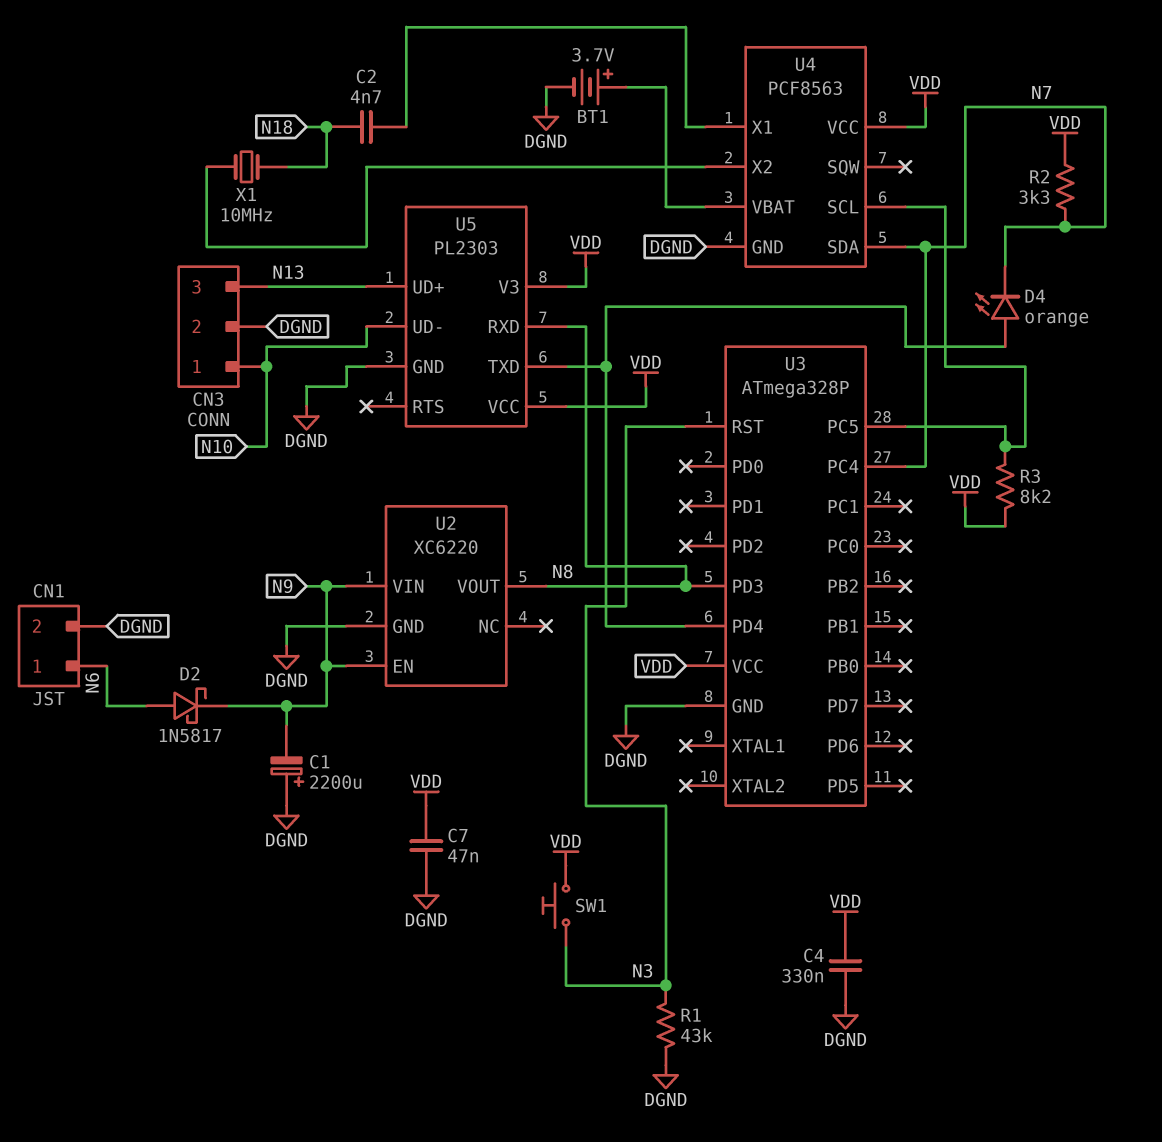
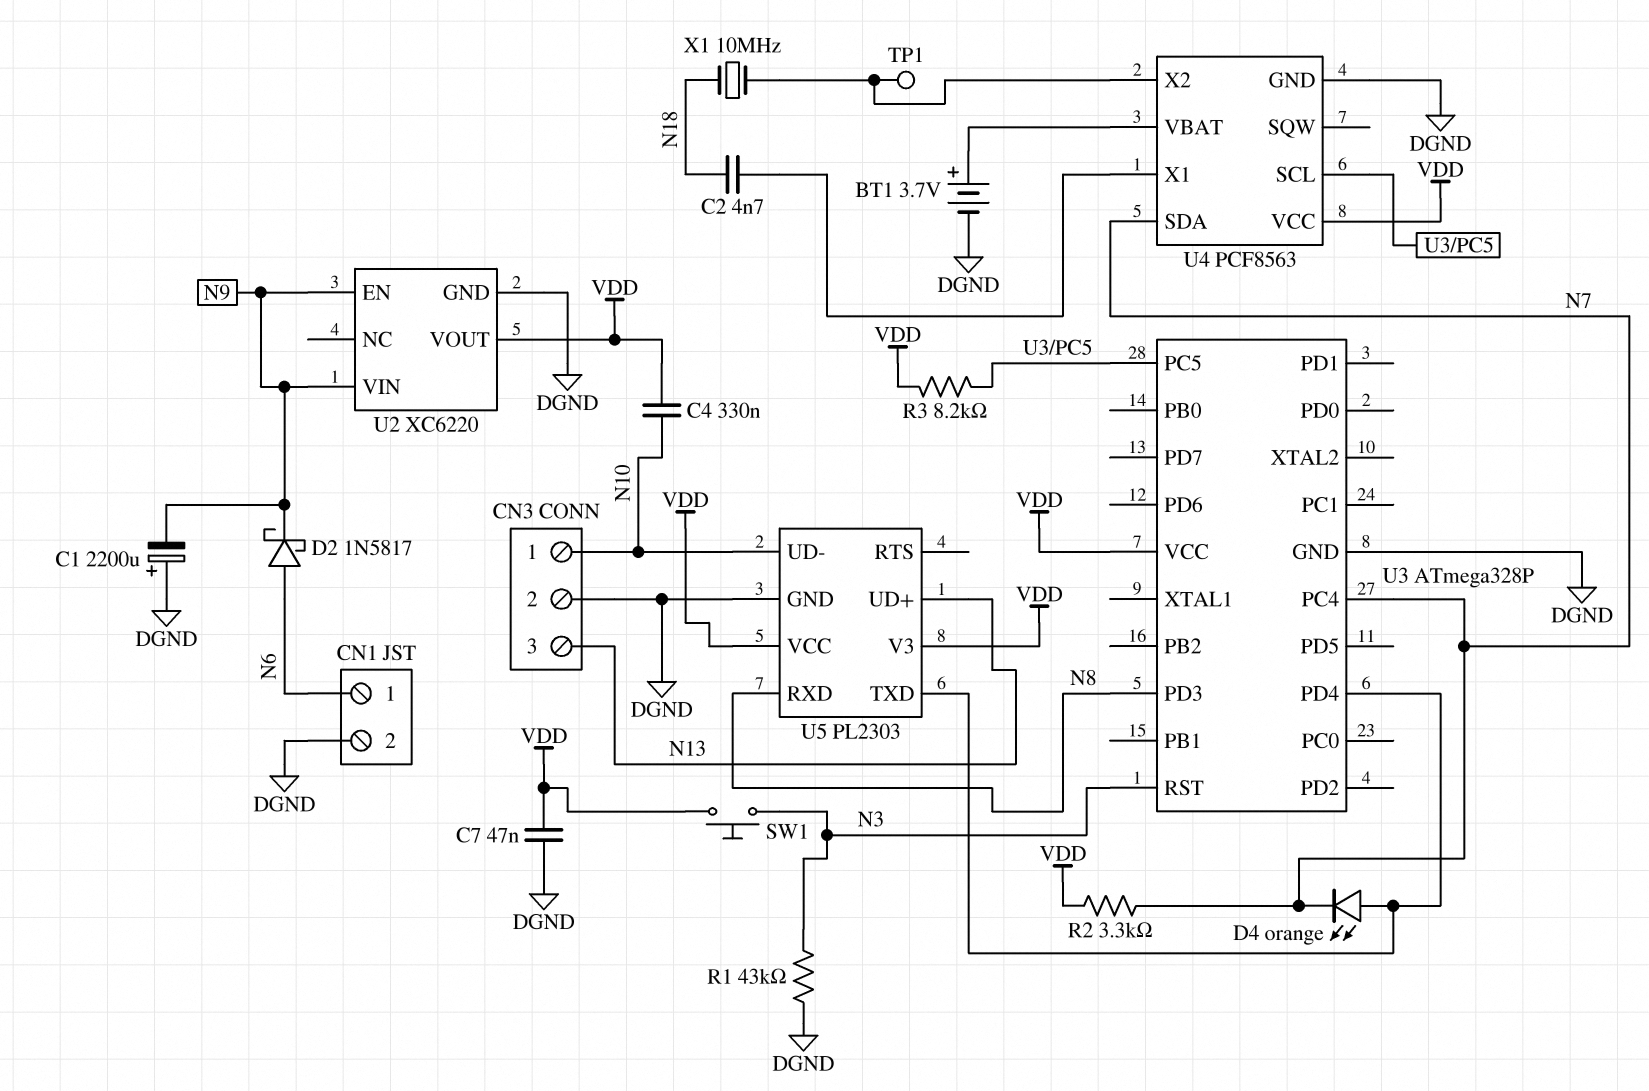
C4: 330nF (DGND, VDD) -> 330nF (N10, VDD)
TP1: none -> test point (U4/X2)
U2 pin VOUT: N8 -> VDD

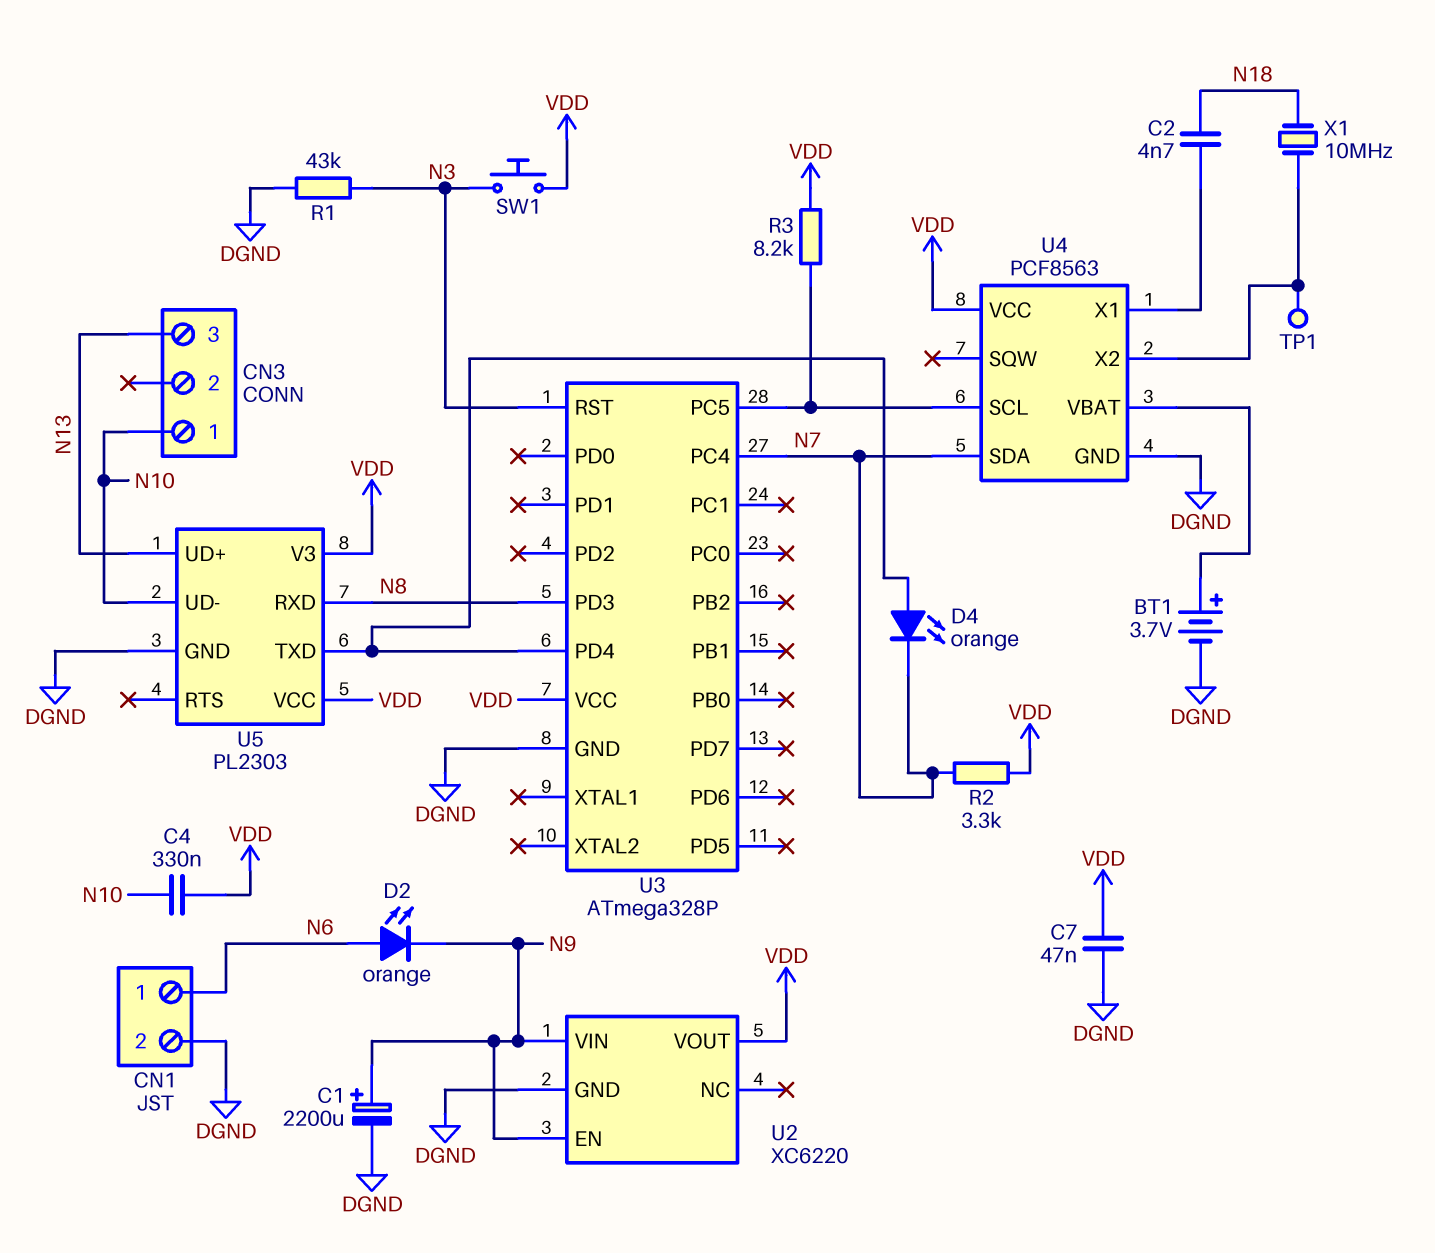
C1: 2200uF (plus DGND, minus N9) -> 2200uF (plus N9, minus DGND)
CN3 pin 2: DGND -> none
D2: schottky 1N5817 (A N6, K N9) -> LED orange (A N6, K N9)

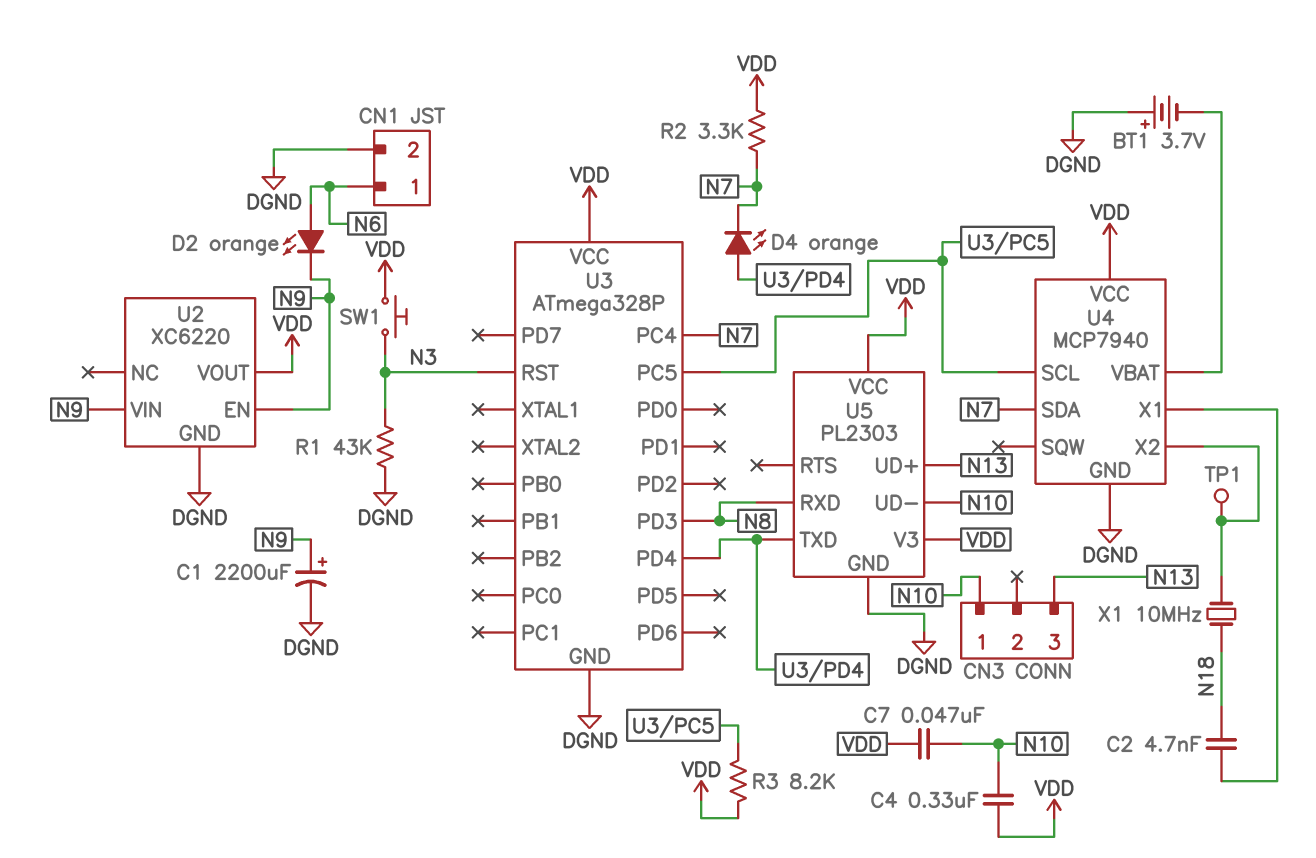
BT1: 3.7V (plus U4/VBAT, minus DGND) -> 3.7V (plus DGND, minus U4/VBAT)
C7: 47nF (DGND, VDD) -> 47nF (N10, VDD)
U4: PCF8563 -> MCP7940

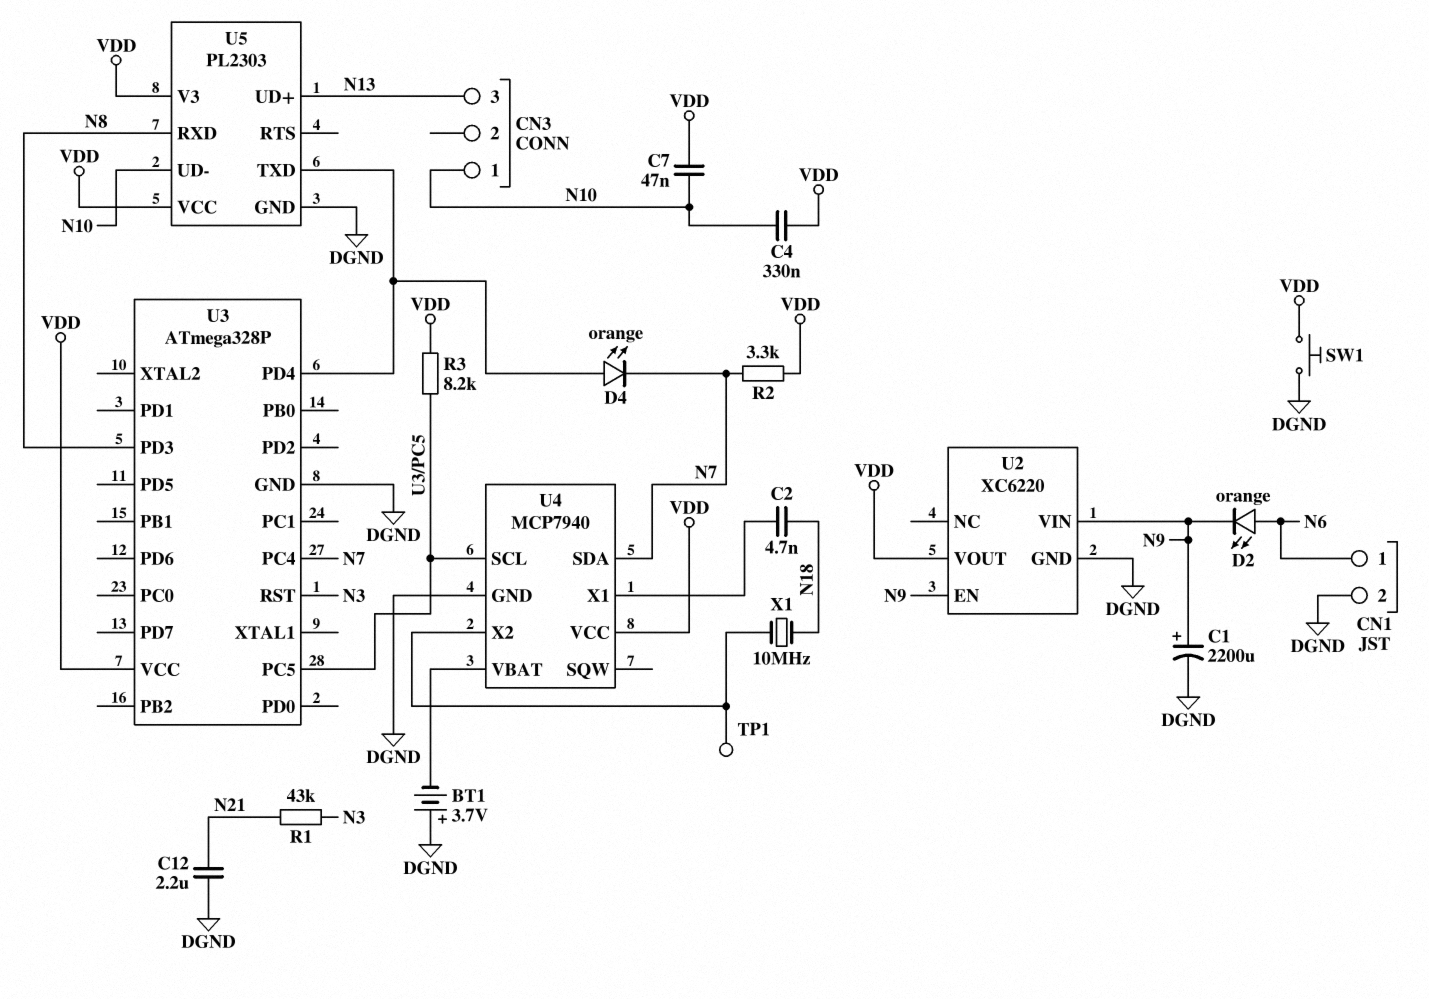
C12: none -> 2.2uF (DGND, N21)
R1: 43k (DGND, N3) -> 43k (N3, N21)
SW1: button (N3, VDD) -> button (DGND, VDD)

